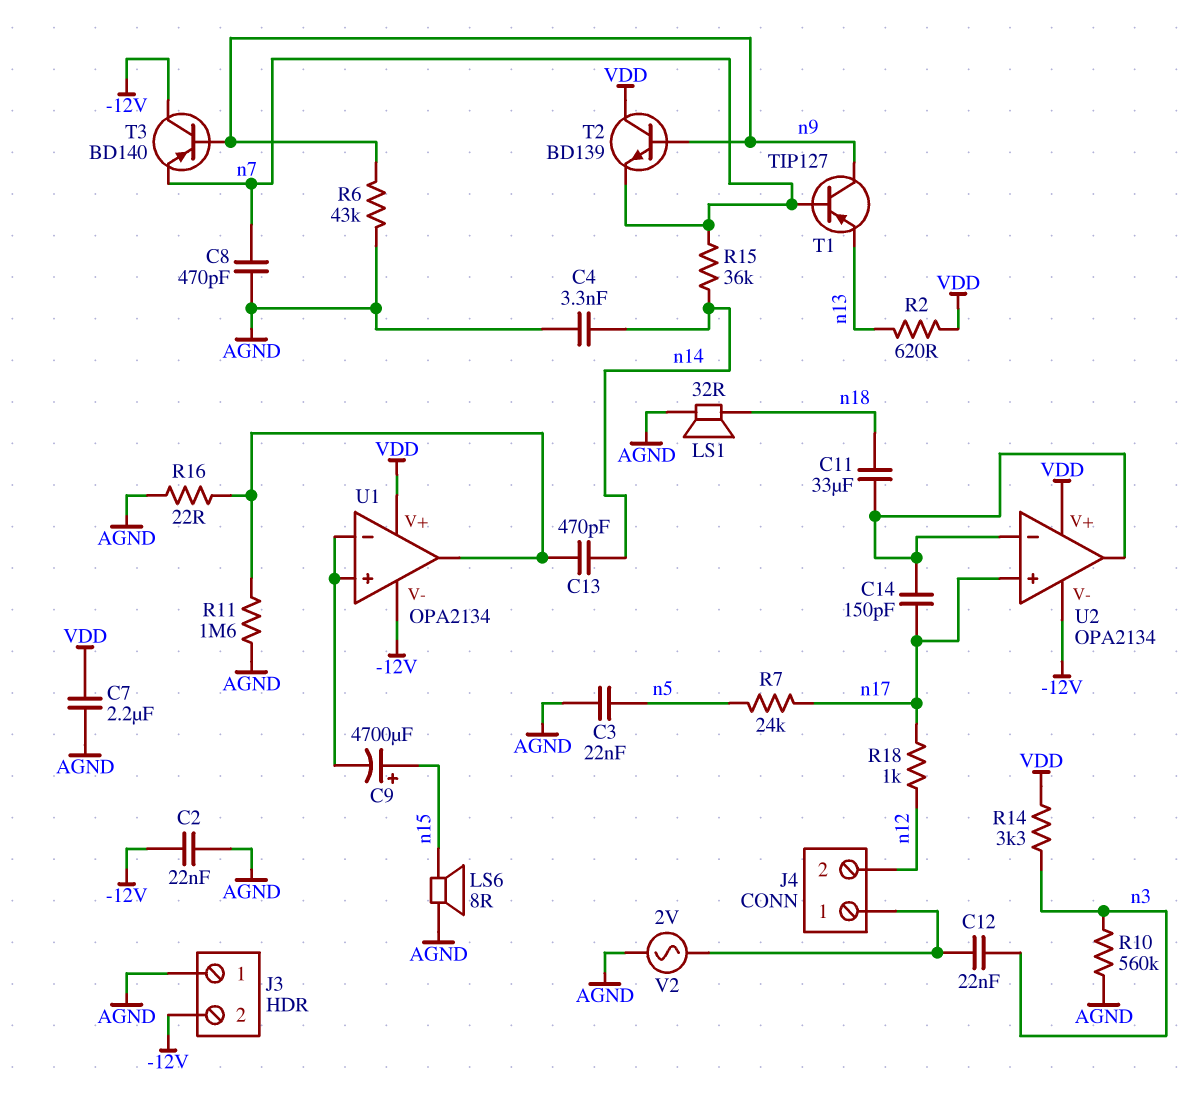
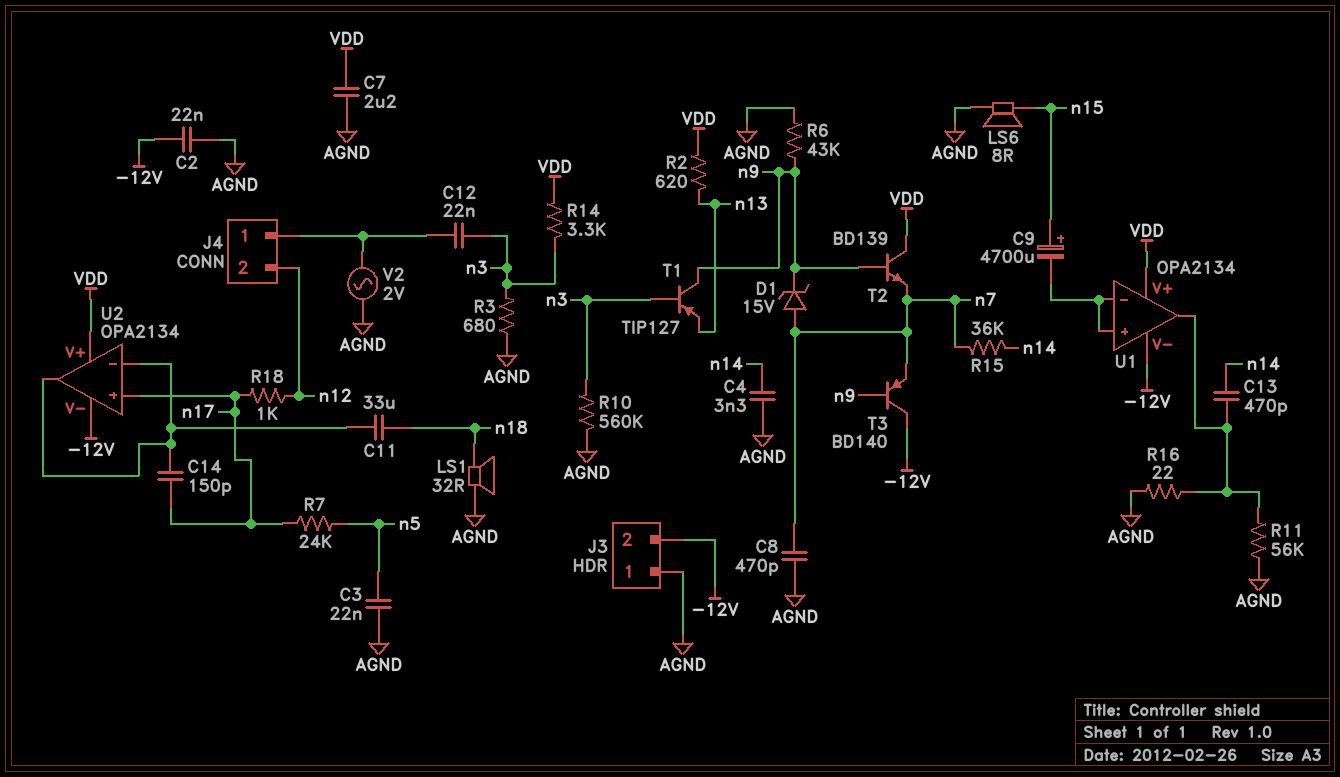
D1: none -> zener 15V (A n7, K n9)
R3: none -> 680 (AGND, n3)
R11: 1.6M (AGND, U1/out) -> 56k (AGND, U1/out)
T1: PNP TIP127 (B n7, C n9, E n13) -> PNP TIP127 (B n3, C n9, E n13)

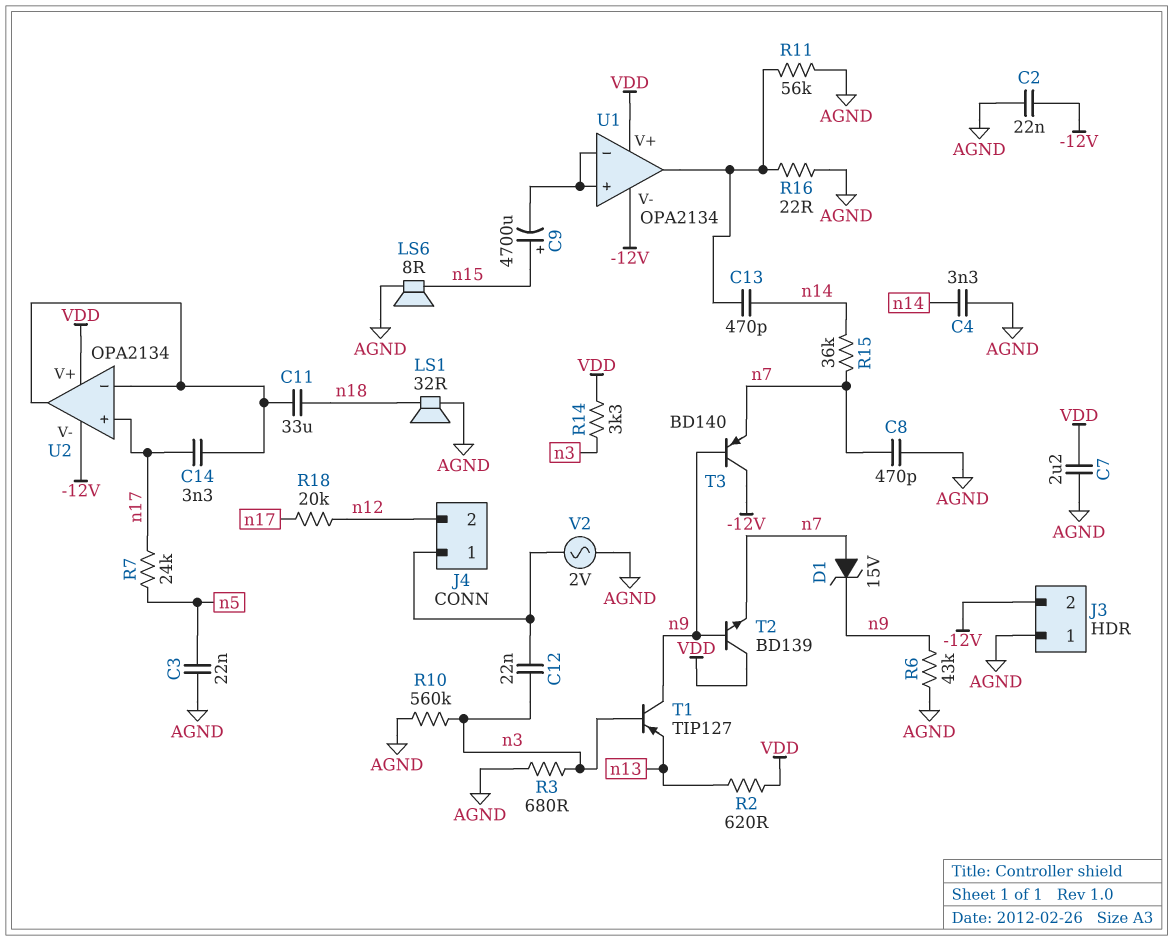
C14: 150pF (U2/in-, n17) -> 3.3nF (U2/in-, n17)
R18: 1k (n12, n17) -> 20k (n12, n17)

